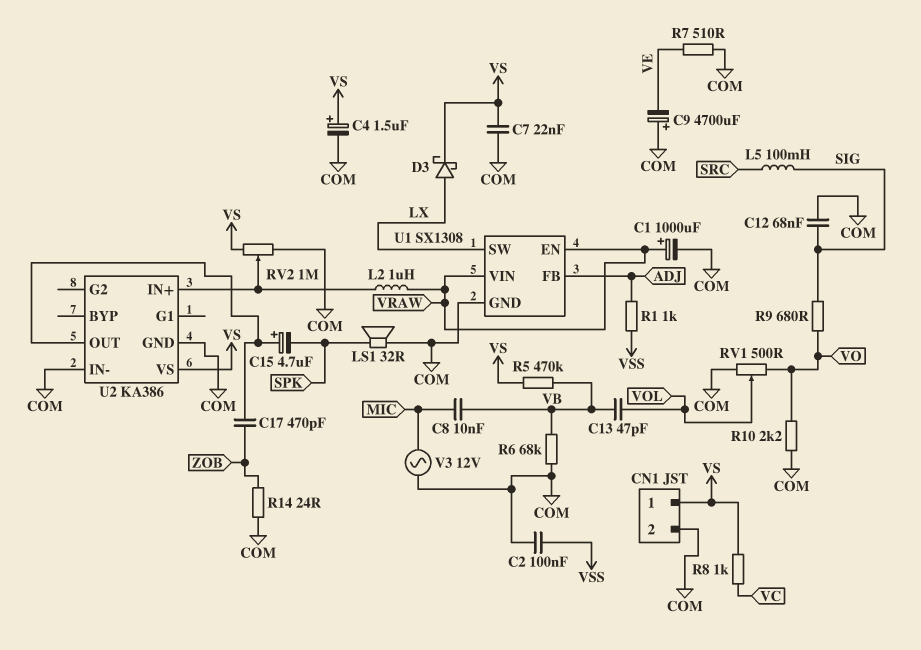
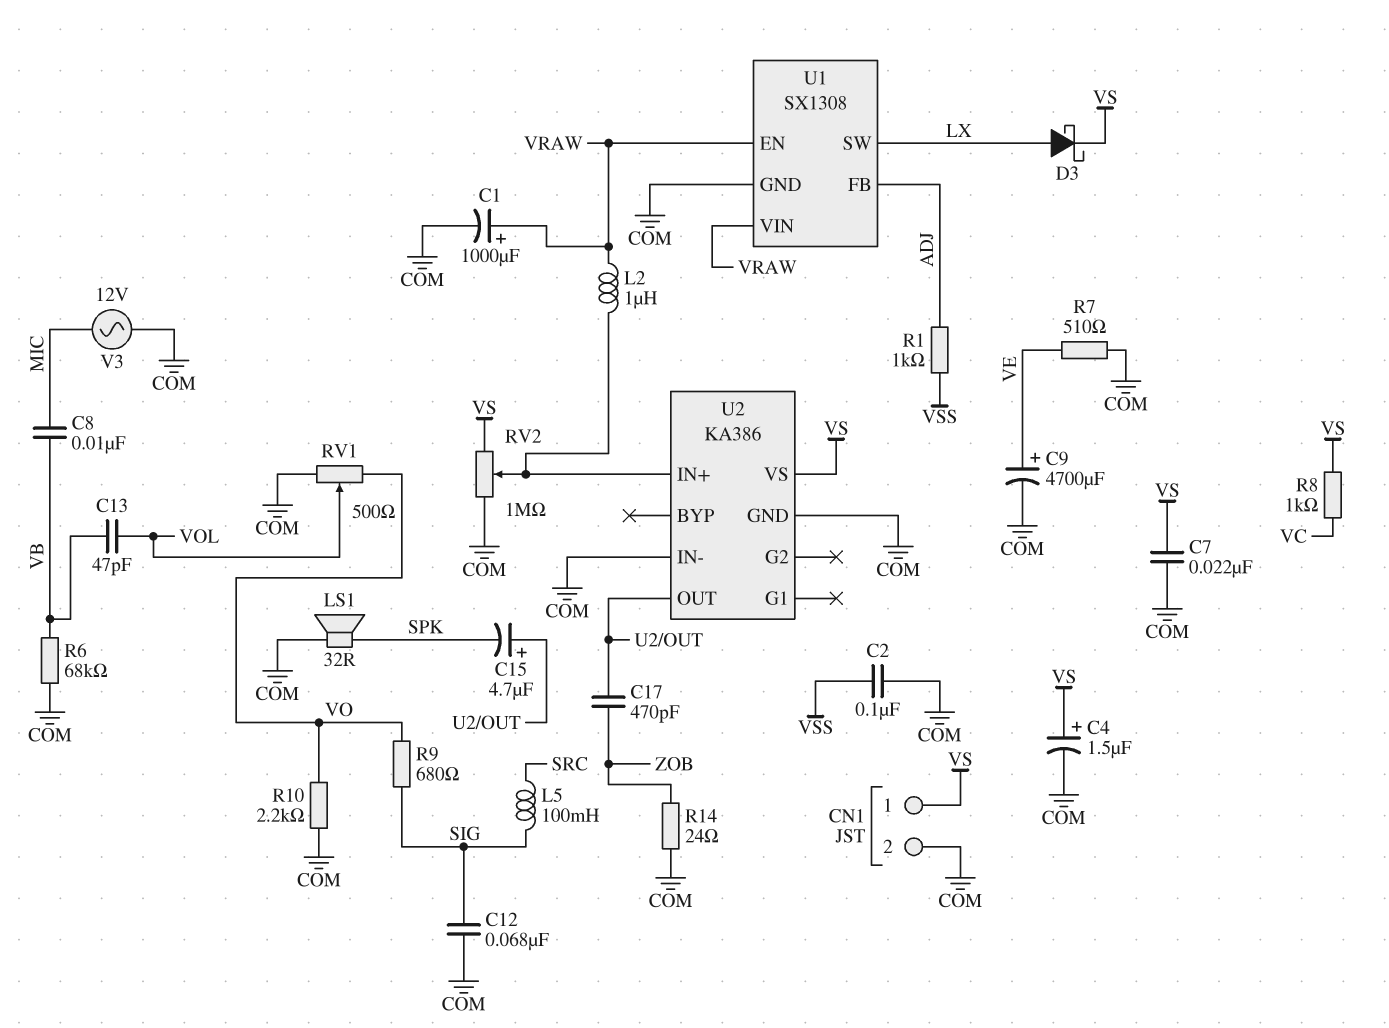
C9: 4700uF (plus COM, minus VE) -> 4700uF (plus VE, minus COM)
R5: 470k (VB, VS) -> none

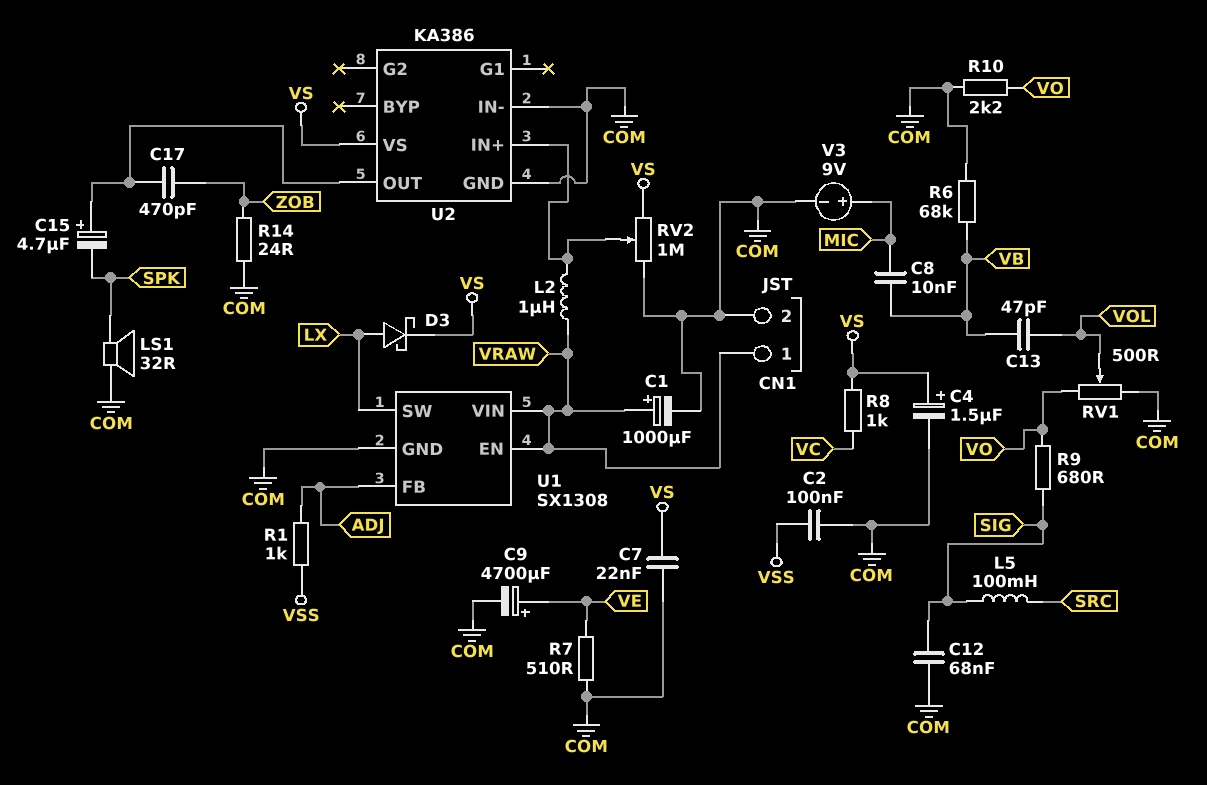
CN1 pin 1: VS -> VRAW
V3: AC 12V (COM, MIC) -> 9V (plus MIC, minus COM)

